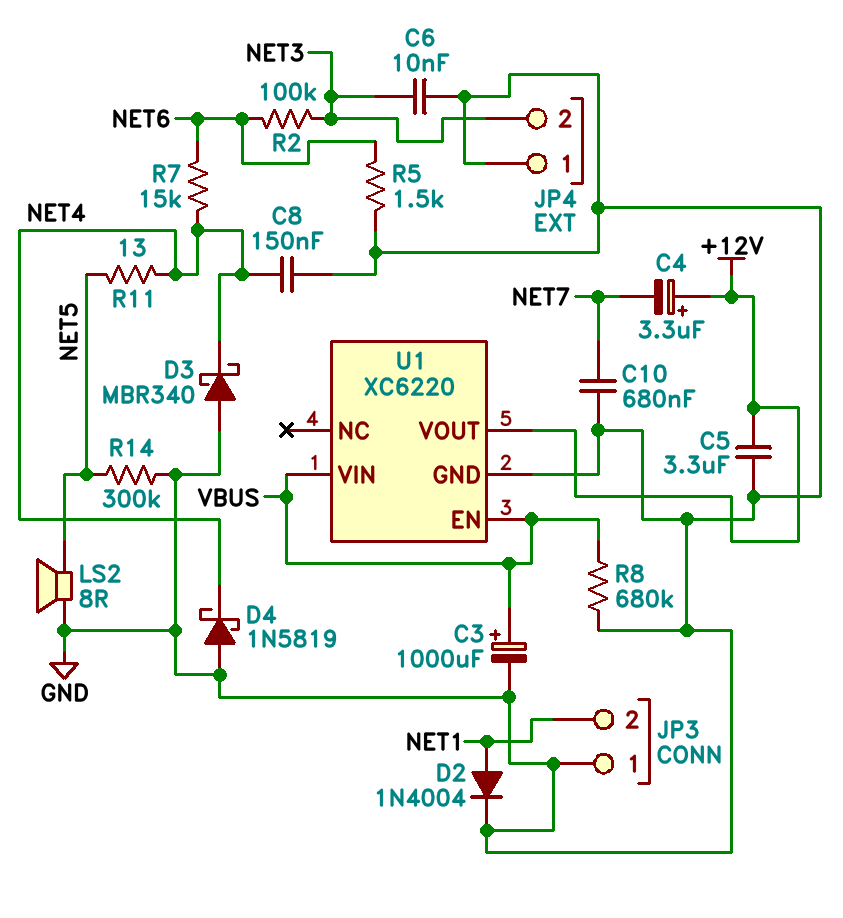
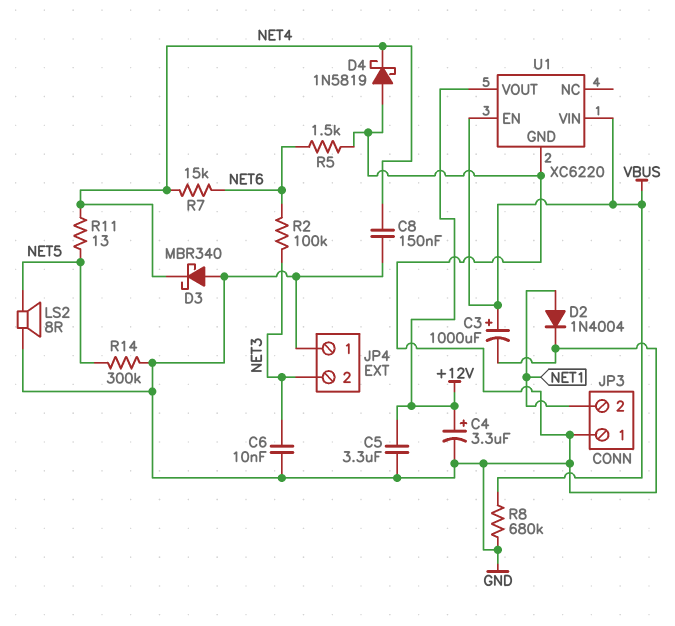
C4: 3.3uF (plus +12V, minus NET7) -> 3.3uF (plus +12V, minus GND)
C10: 680nF (GND, NET7) -> none

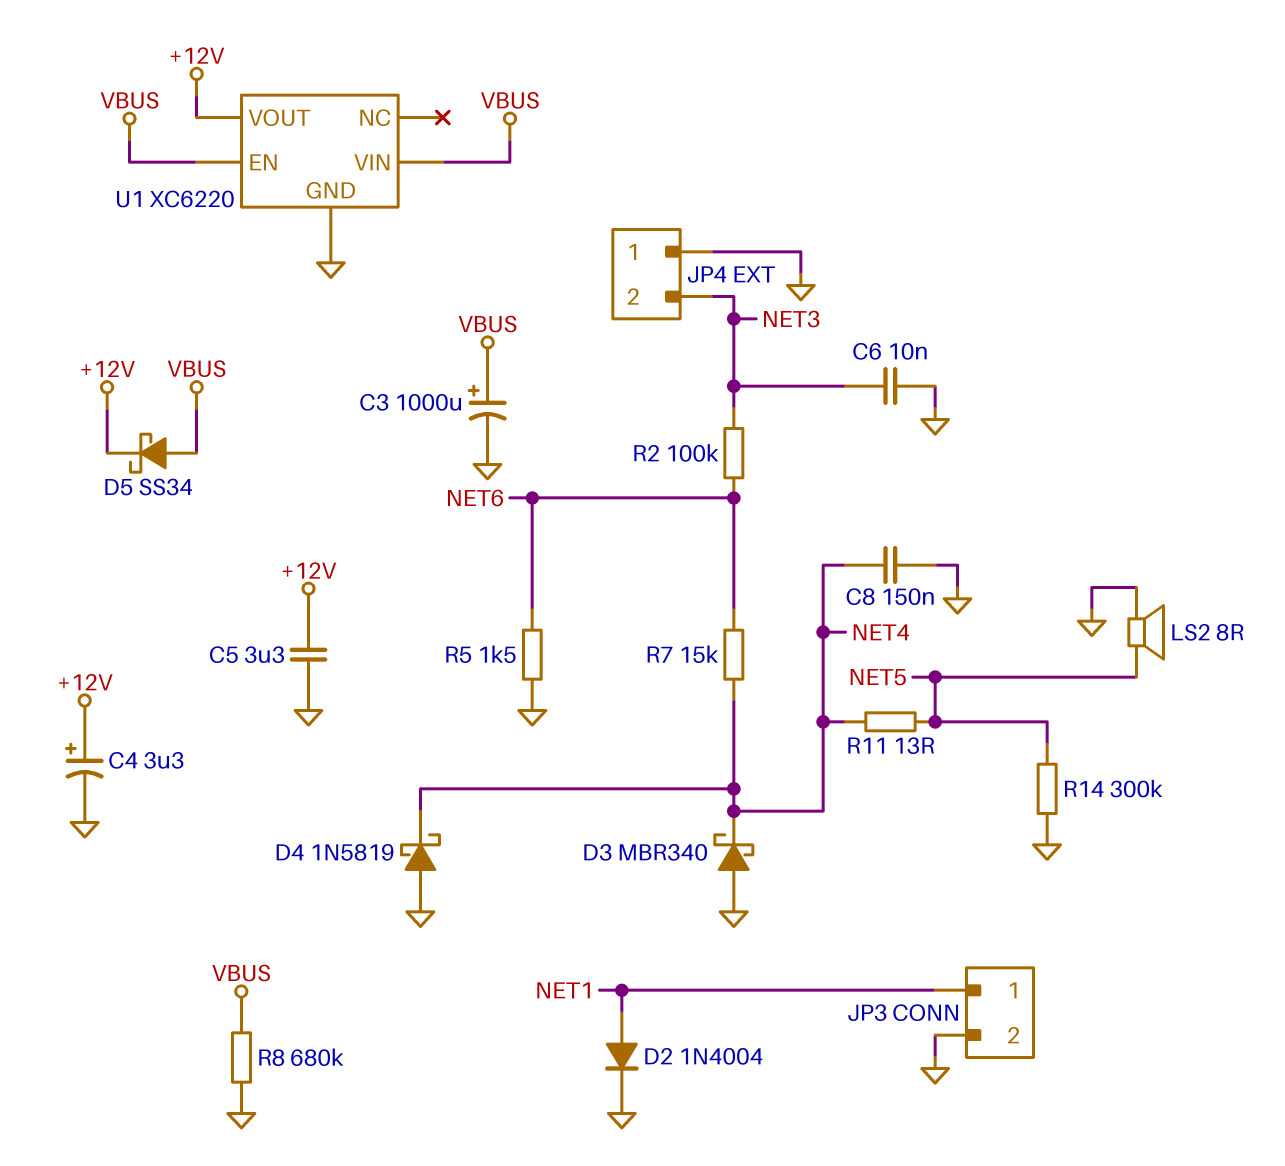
D5: none -> schottky SS34 (A VBUS, K +12V)
JP3 pin 1: GND -> NET1
JP3 pin 2: NET1 -> GND

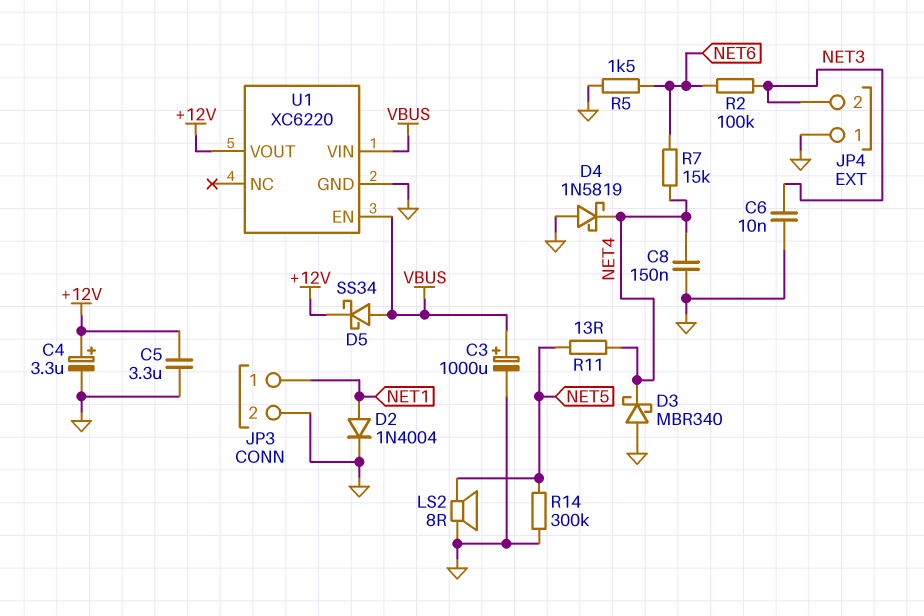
R8: 680k (GND, VBUS) -> none

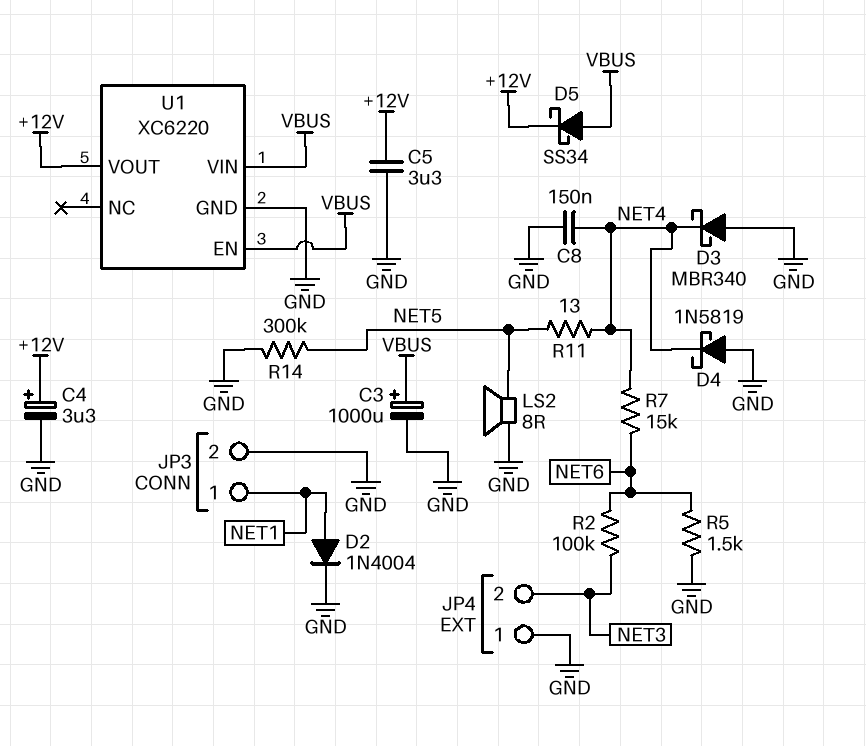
C6: 10nF (GND, NET3) -> none

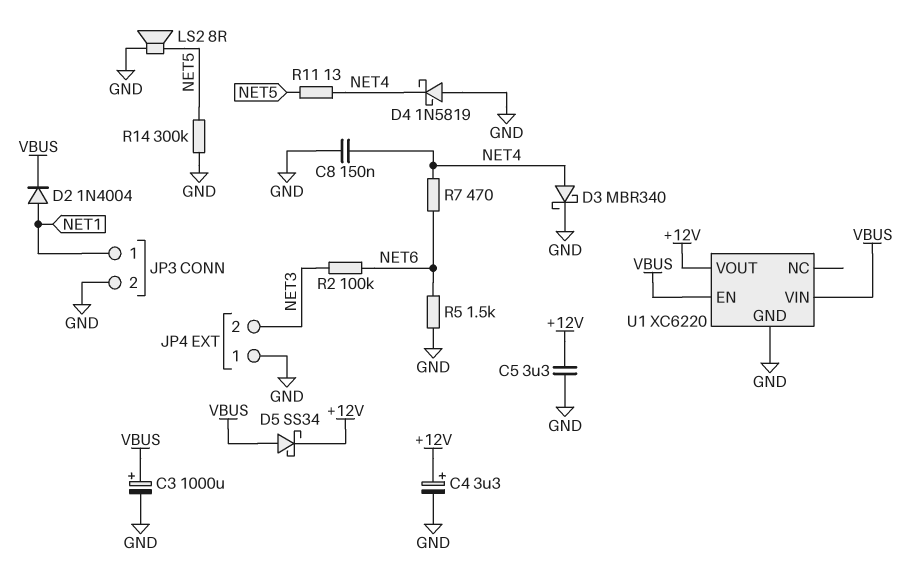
D2: diode 1N4004 (A NET1, K GND) -> diode 1N4004 (A NET1, K VBUS)
D3: schottky MBR340 (A GND, K NET4) -> schottky MBR340 (A NET4, K GND)
R7: 15k (NET4, NET6) -> 470 (NET4, NET6)

